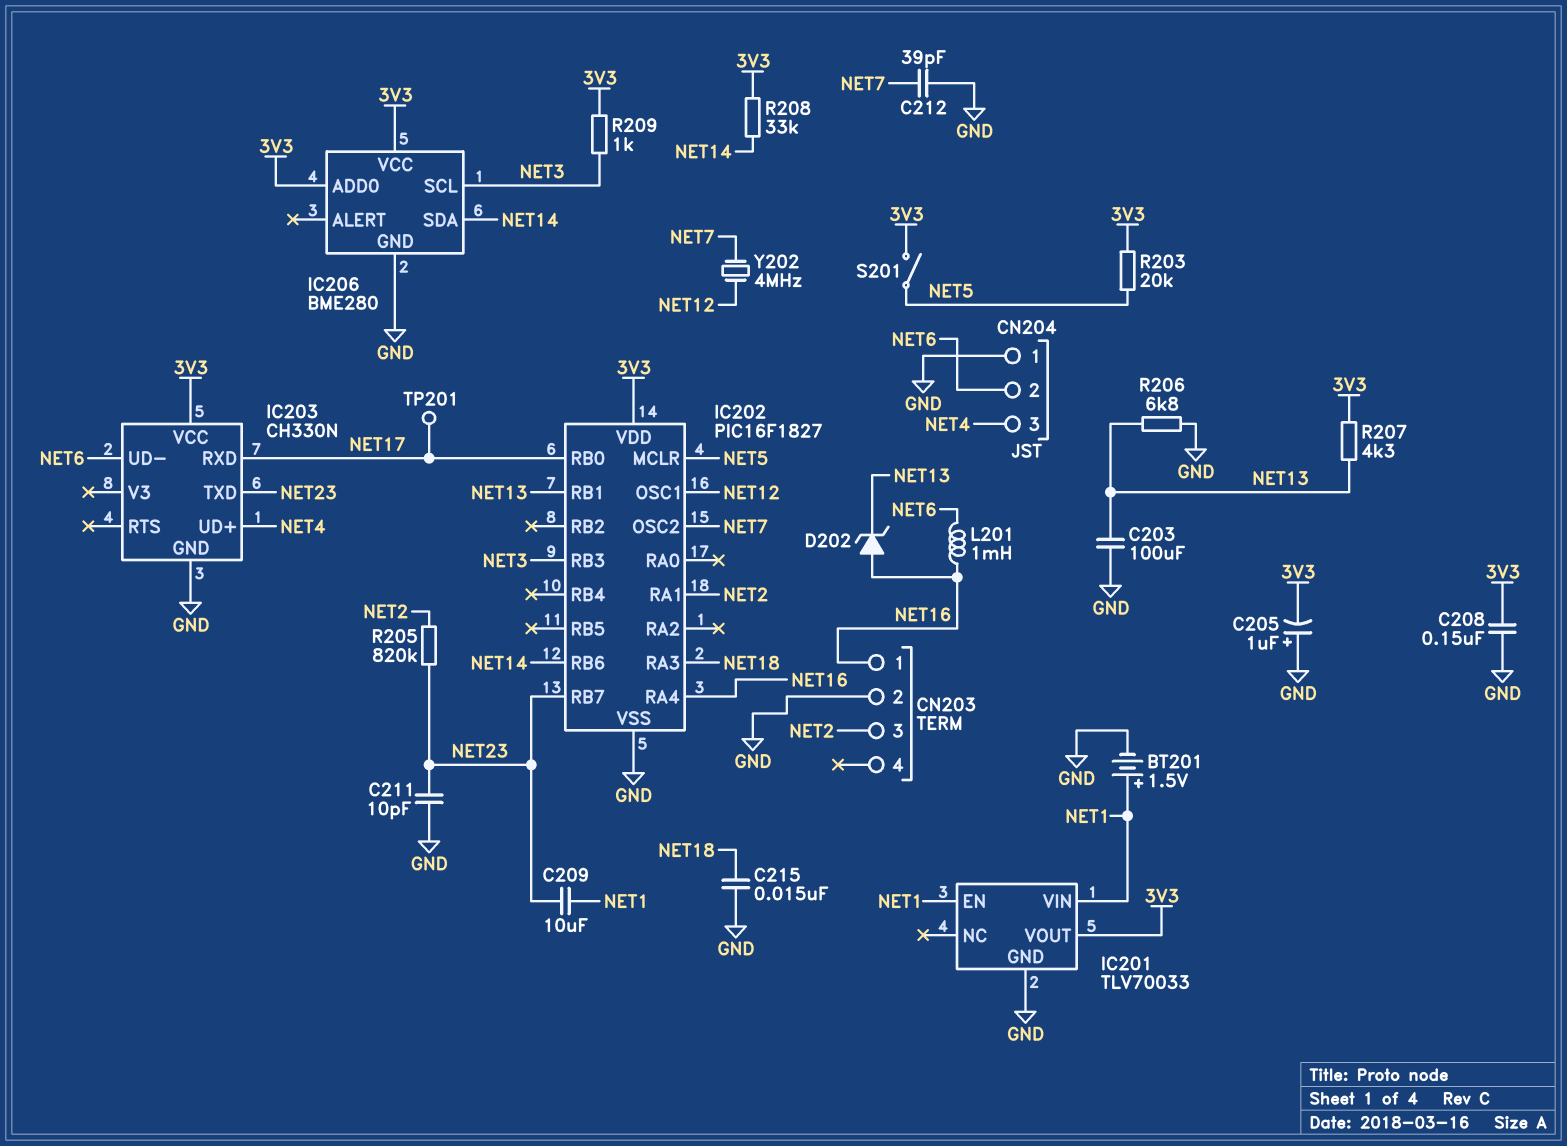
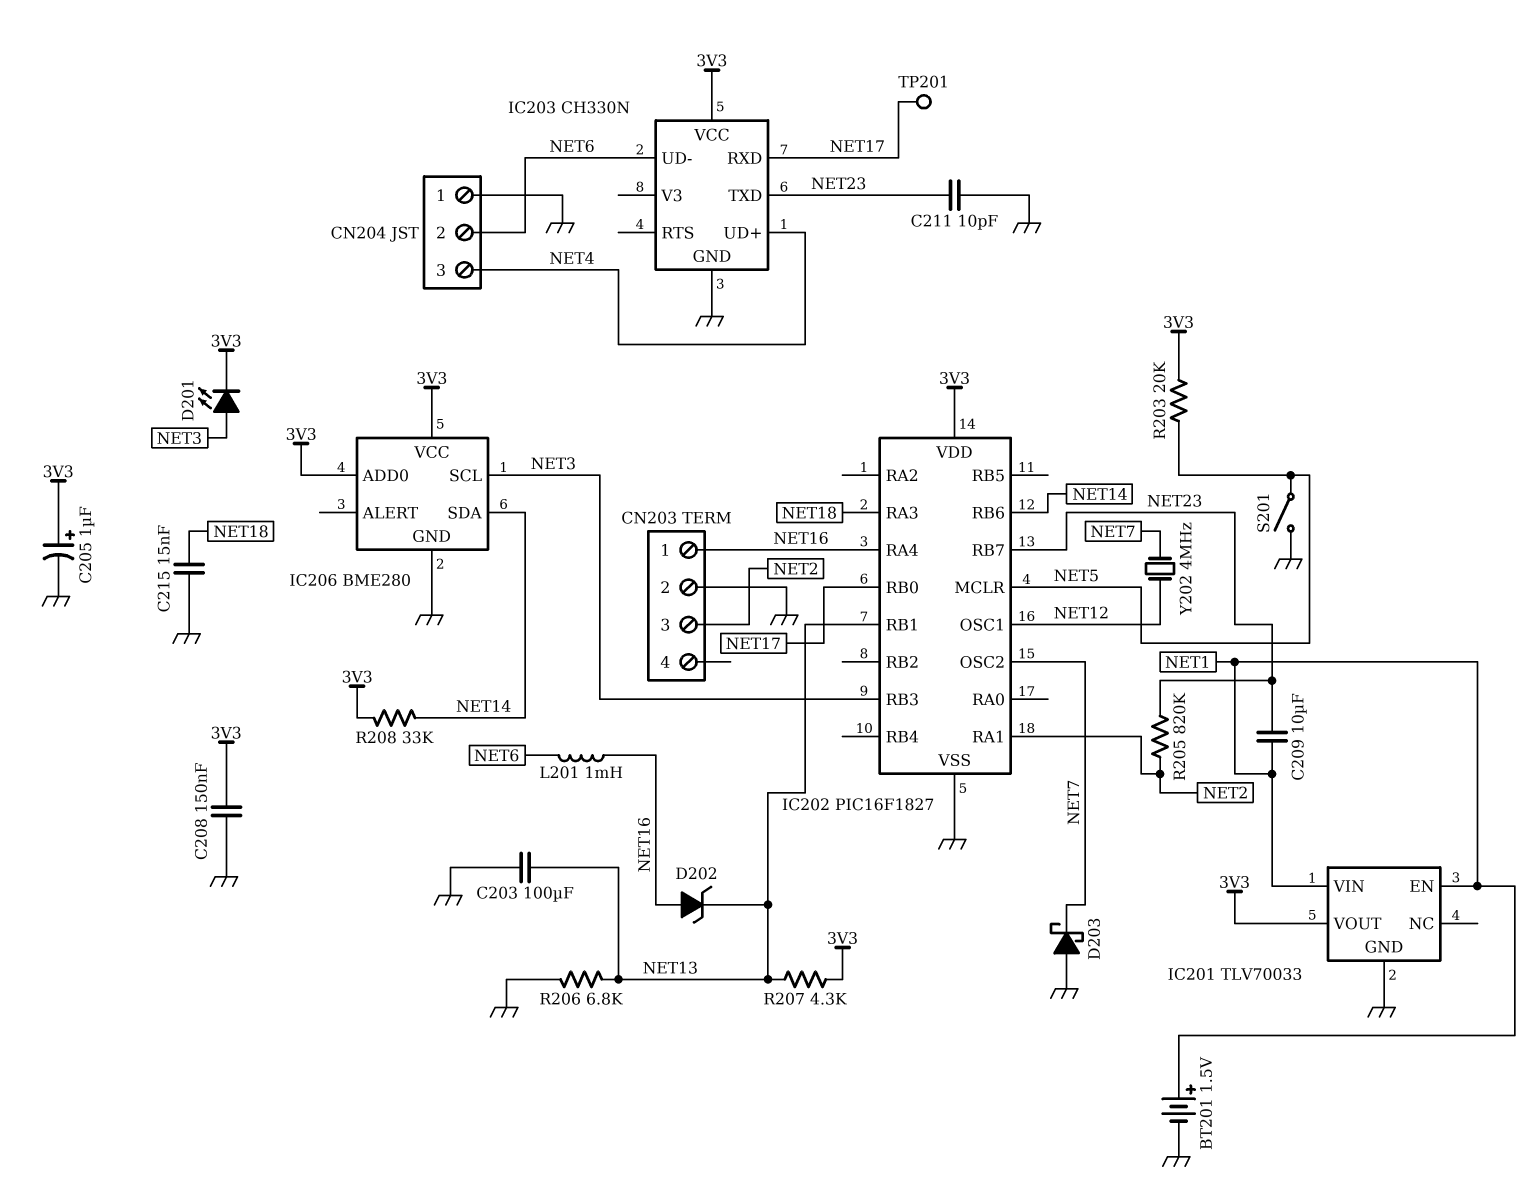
C205: 1uF (plus GND, minus 3V3) -> 1uF (plus 3V3, minus GND)
C212: 39pF (GND, NET7) -> none
D201: none -> LED (A NET3, K 3V3)
D203: none -> schottky (A GND, K NET7)
R209: 1k (3V3, NET3) -> none
S201: switch (3V3, NET5) -> switch (GND, NET5)

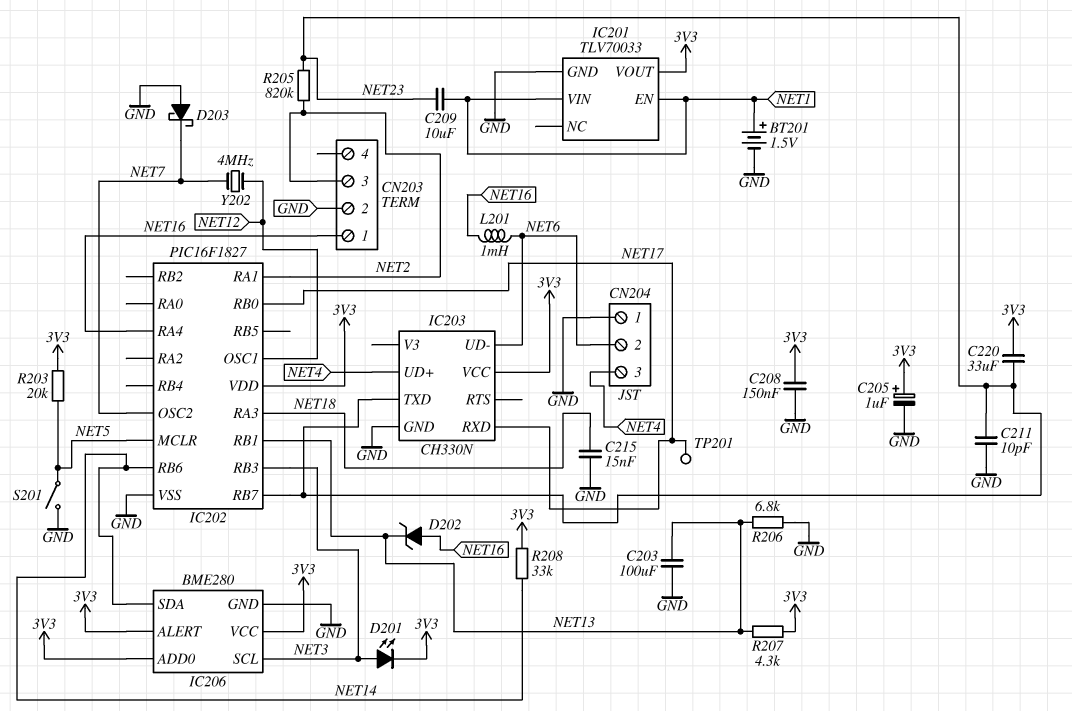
C220: none -> 33uF (3V3, NET23)
IC206 pin ALERT: none -> 3V3

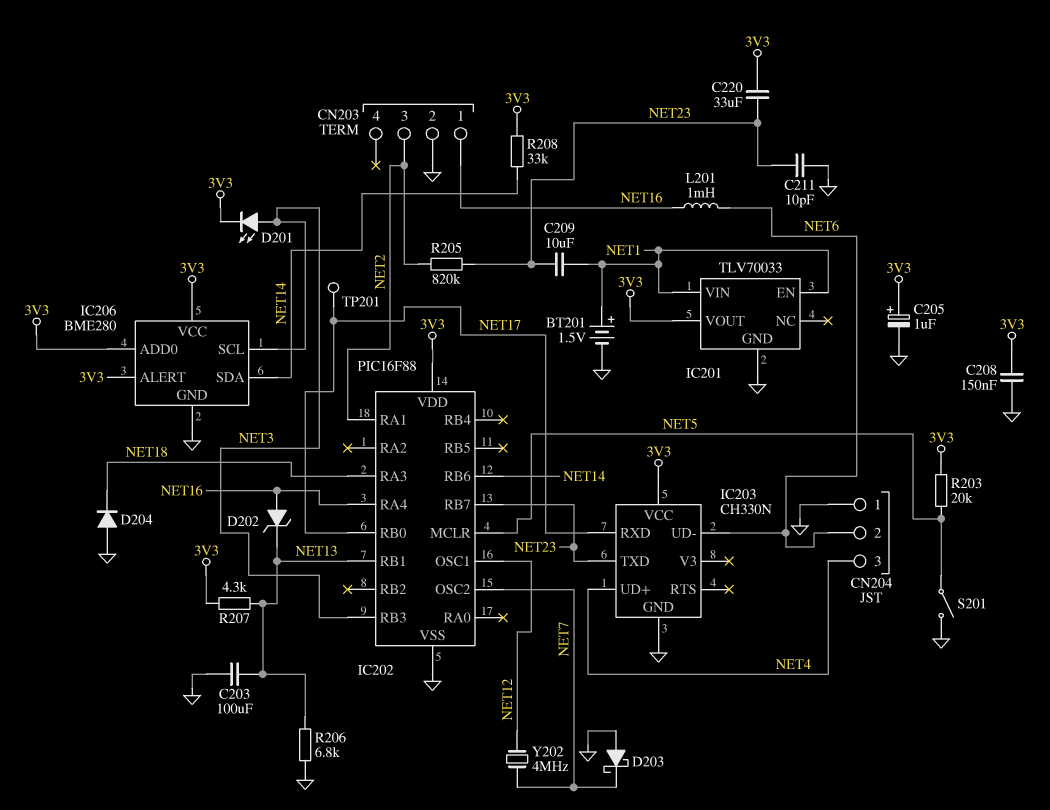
C215: 15nF (GND, NET18) -> none
D204: none -> diode (A GND, K NET18)
IC202: PIC16F1827 -> PIC16F88

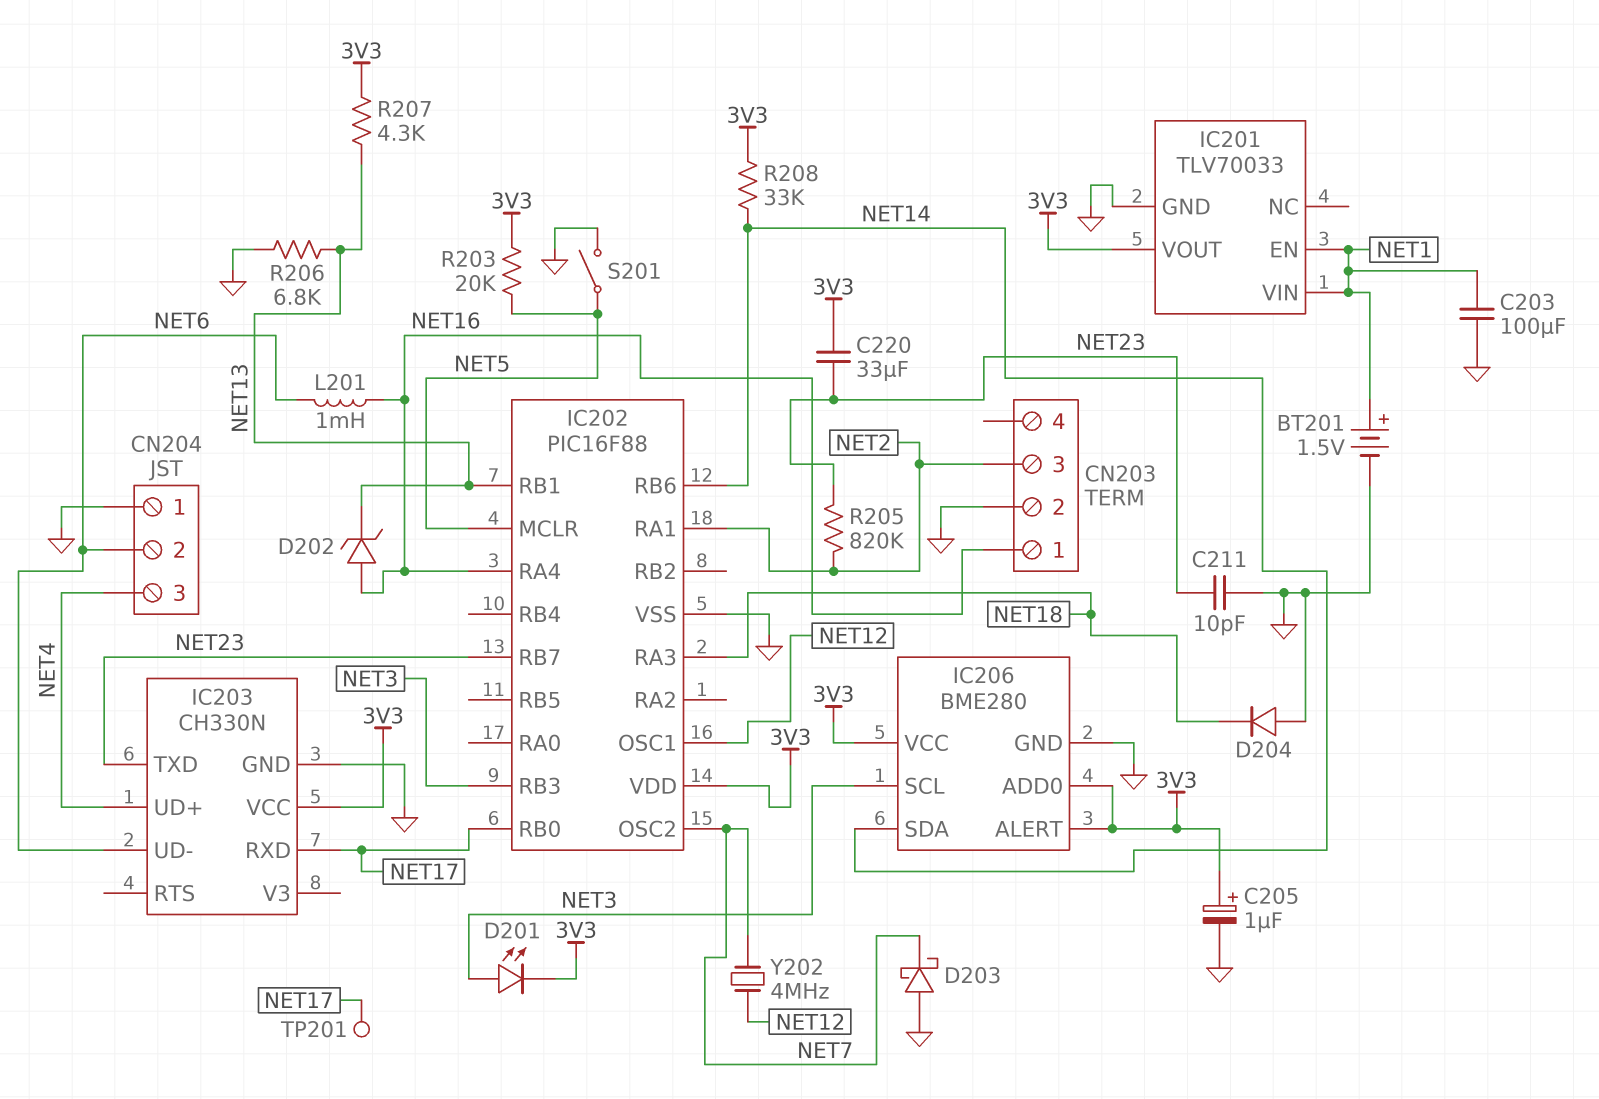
C203: 100uF (GND, NET13) -> 100uF (GND, NET1)
C208: 150nF (3V3, GND) -> none
C209: 10uF (NET1, NET23) -> none

